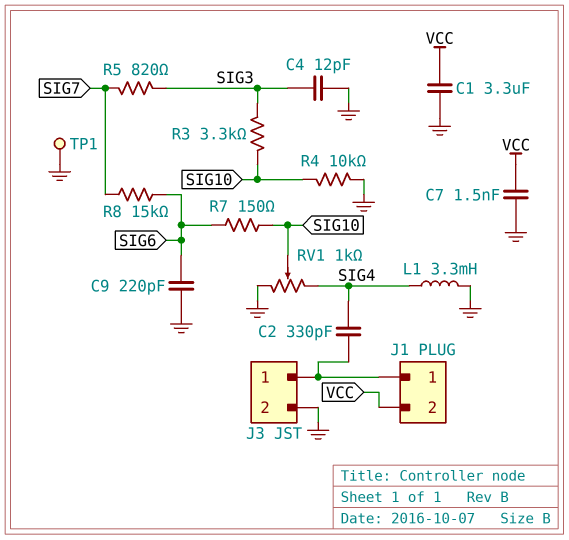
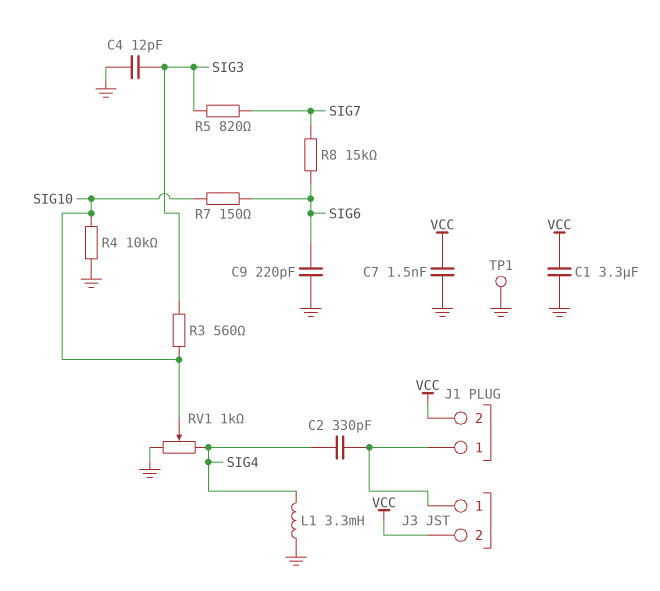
J3 pin 2: GND -> VCC
R3: 3.3k (SIG3, SIG10) -> 560 (SIG3, SIG10)

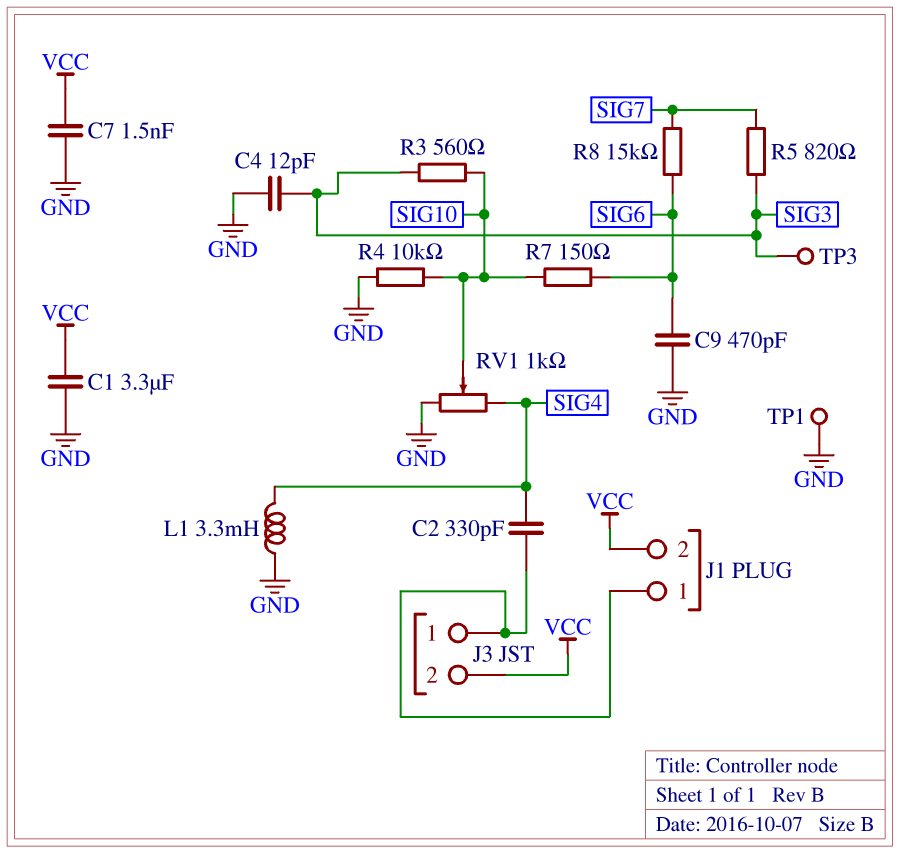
C9: 220pF (GND, SIG6) -> 470pF (GND, SIG6)
TP3: none -> test point (SIG3)

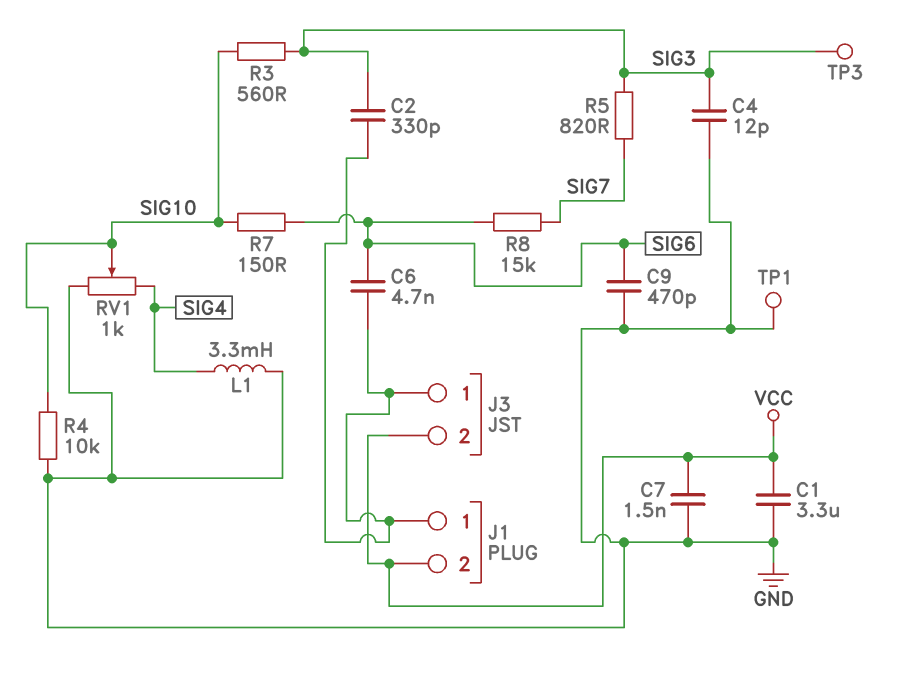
C2: 330pF (J1/1, SIG4) -> 330pF (J1/1, SIG3)
C6: none -> 4.7nF (J1/1, SIG6)

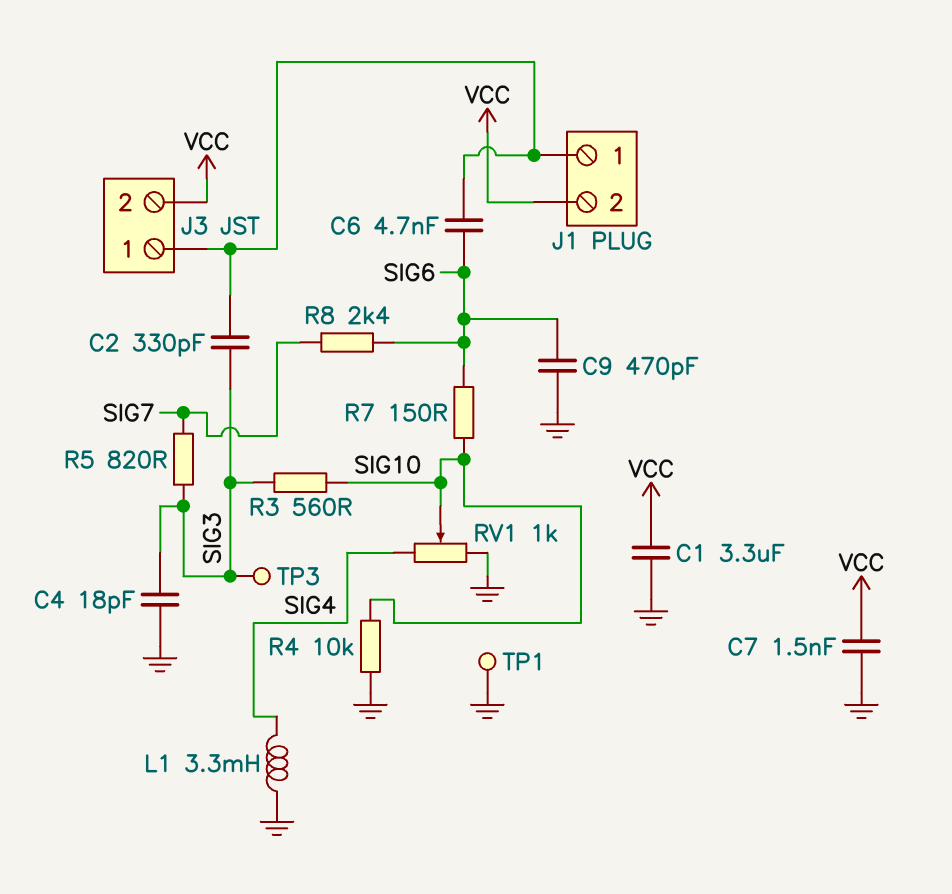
C4: 12pF (GND, SIG3) -> 18pF (GND, SIG3)
R8: 15k (SIG6, SIG7) -> 2.4k (SIG6, SIG7)

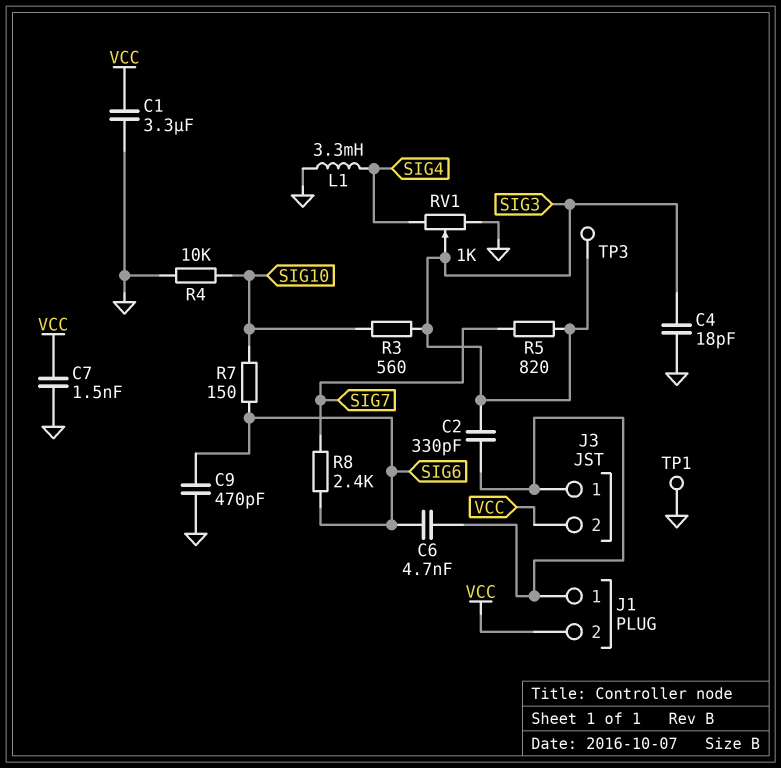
RV1: 1k (GND, SIG4, wiper SIG10) -> 1k (GND, SIG4, wiper SIG3)

